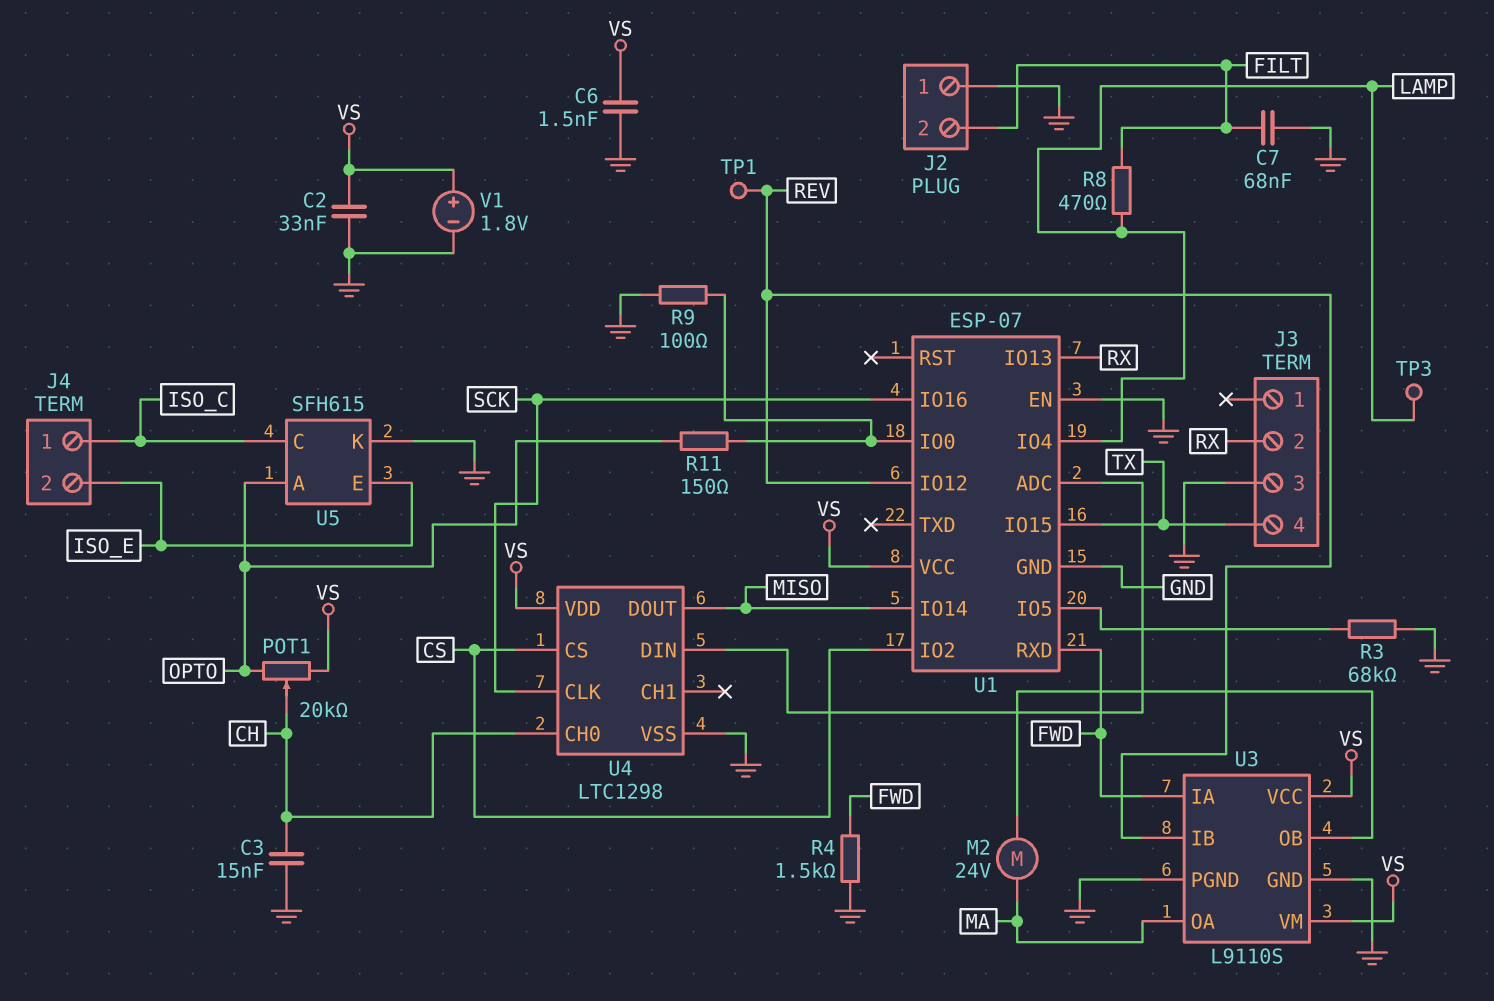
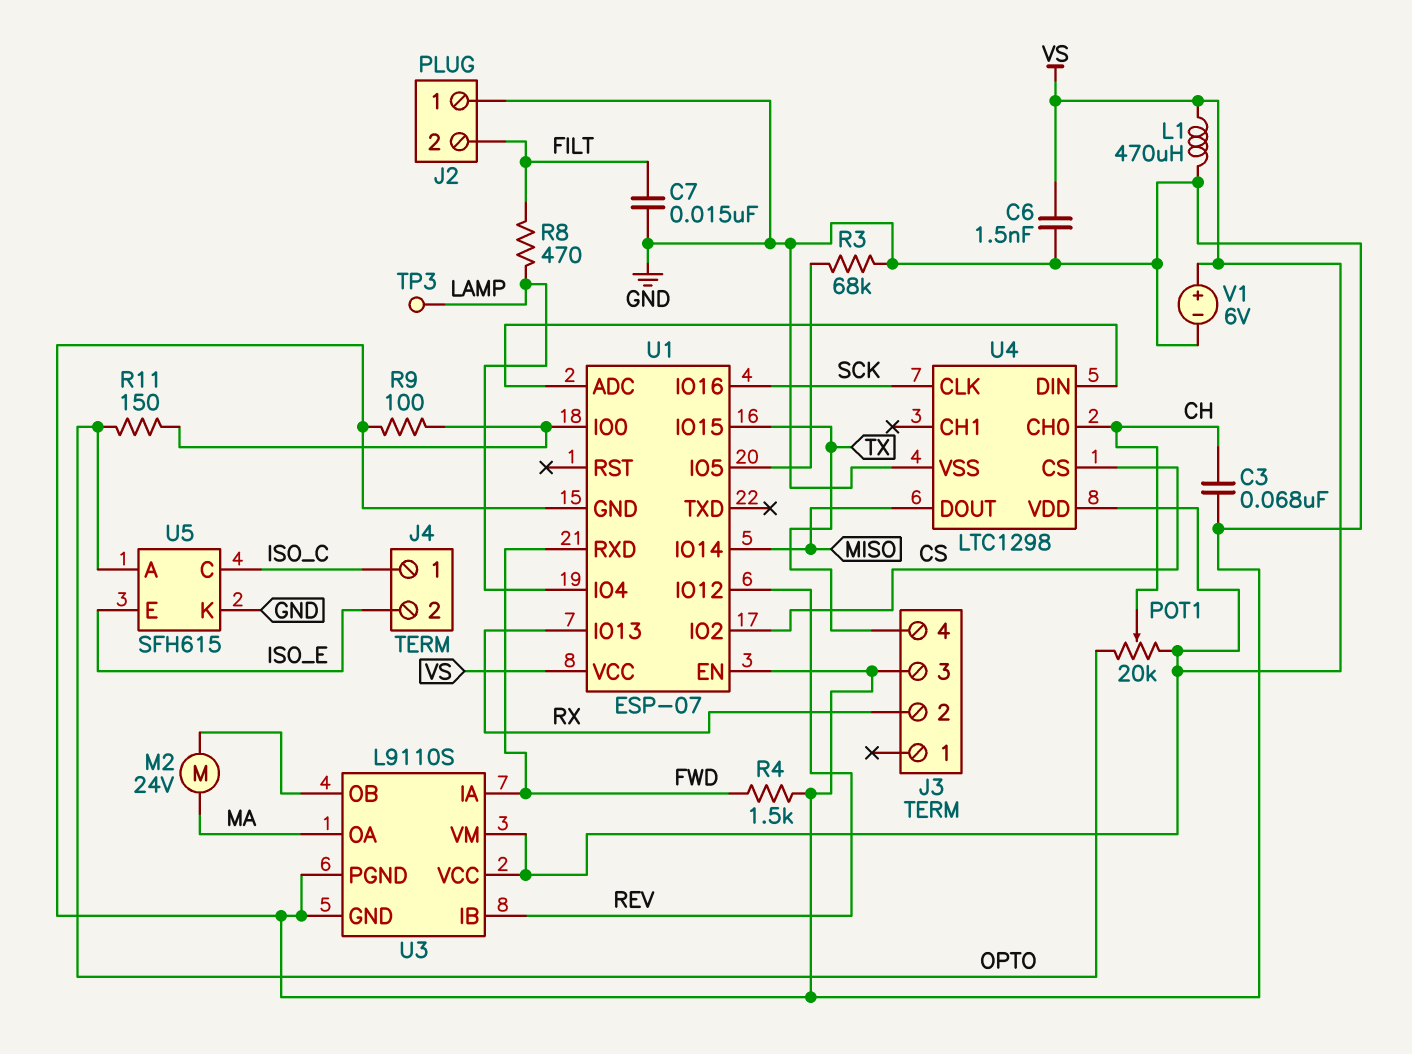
C2: 33nF (GND, VS) -> none
C3: 15nF (CH, GND) -> 68nF (CH, GND)
C7: 68nF (FILT, GND) -> 15nF (FILT, GND)
L1: none -> 470uH (GND, VS)
TP1: test point (REV) -> none
V1: 1.8V (plus VS, minus GND) -> 6V (plus VS, minus GND)

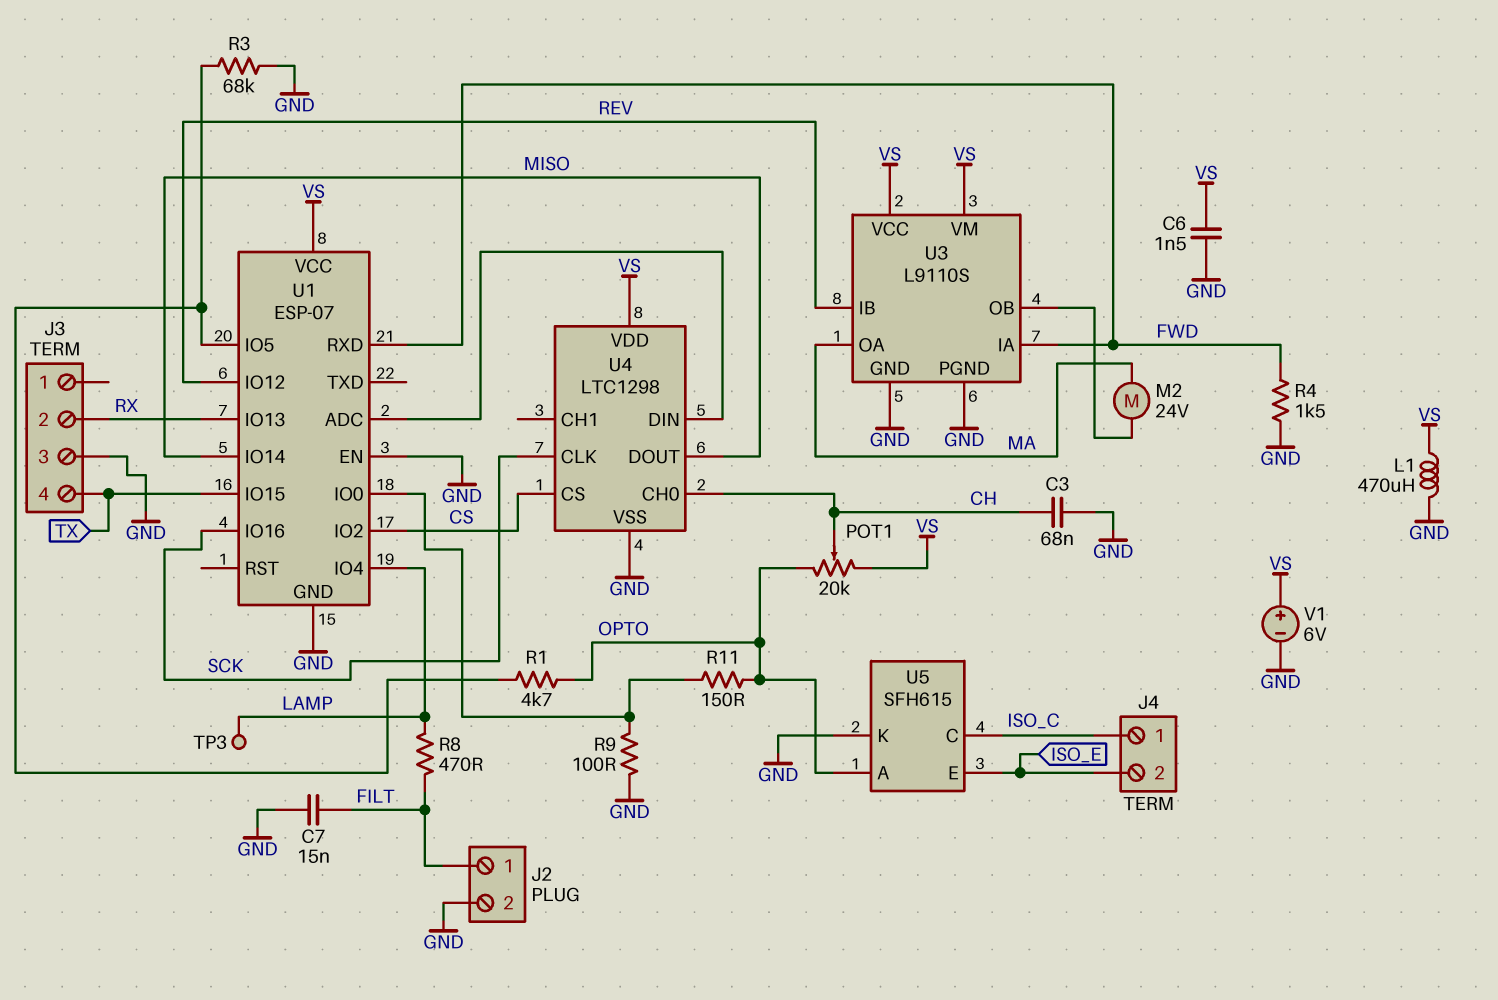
J2 pin 1: GND -> FILT
J2 pin 2: FILT -> GND
R1: none -> 4.7k (OPTO, U1/IO5)

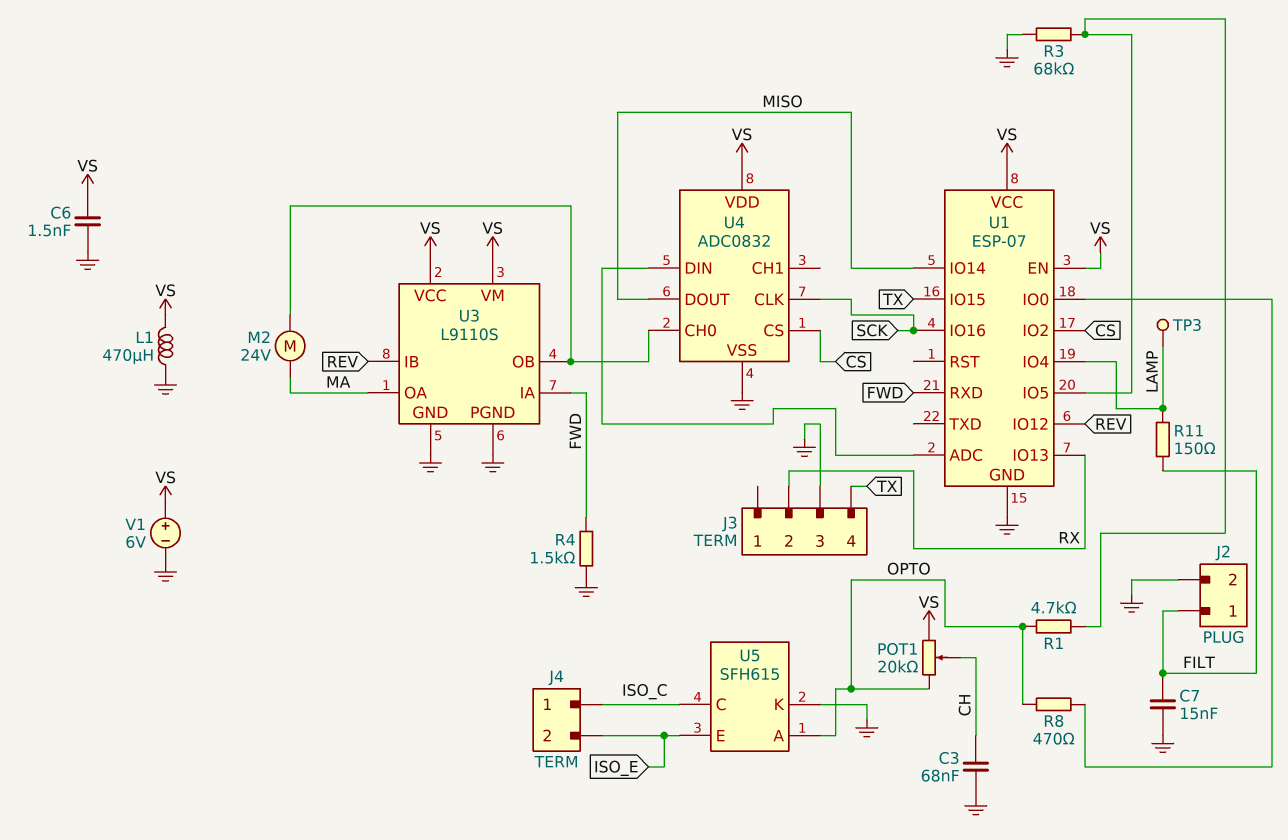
R8: 470 (FILT, LAMP) -> 470 (OPTO, U1/IO0)
R9: 100 (GND, U1/IO0) -> none
R11: 150 (OPTO, U1/IO0) -> 150 (FILT, LAMP)
U1 pin EN: GND -> VS
U4: LTC1298 -> ADC0832
U4 pin CH0: CH -> U3/OB

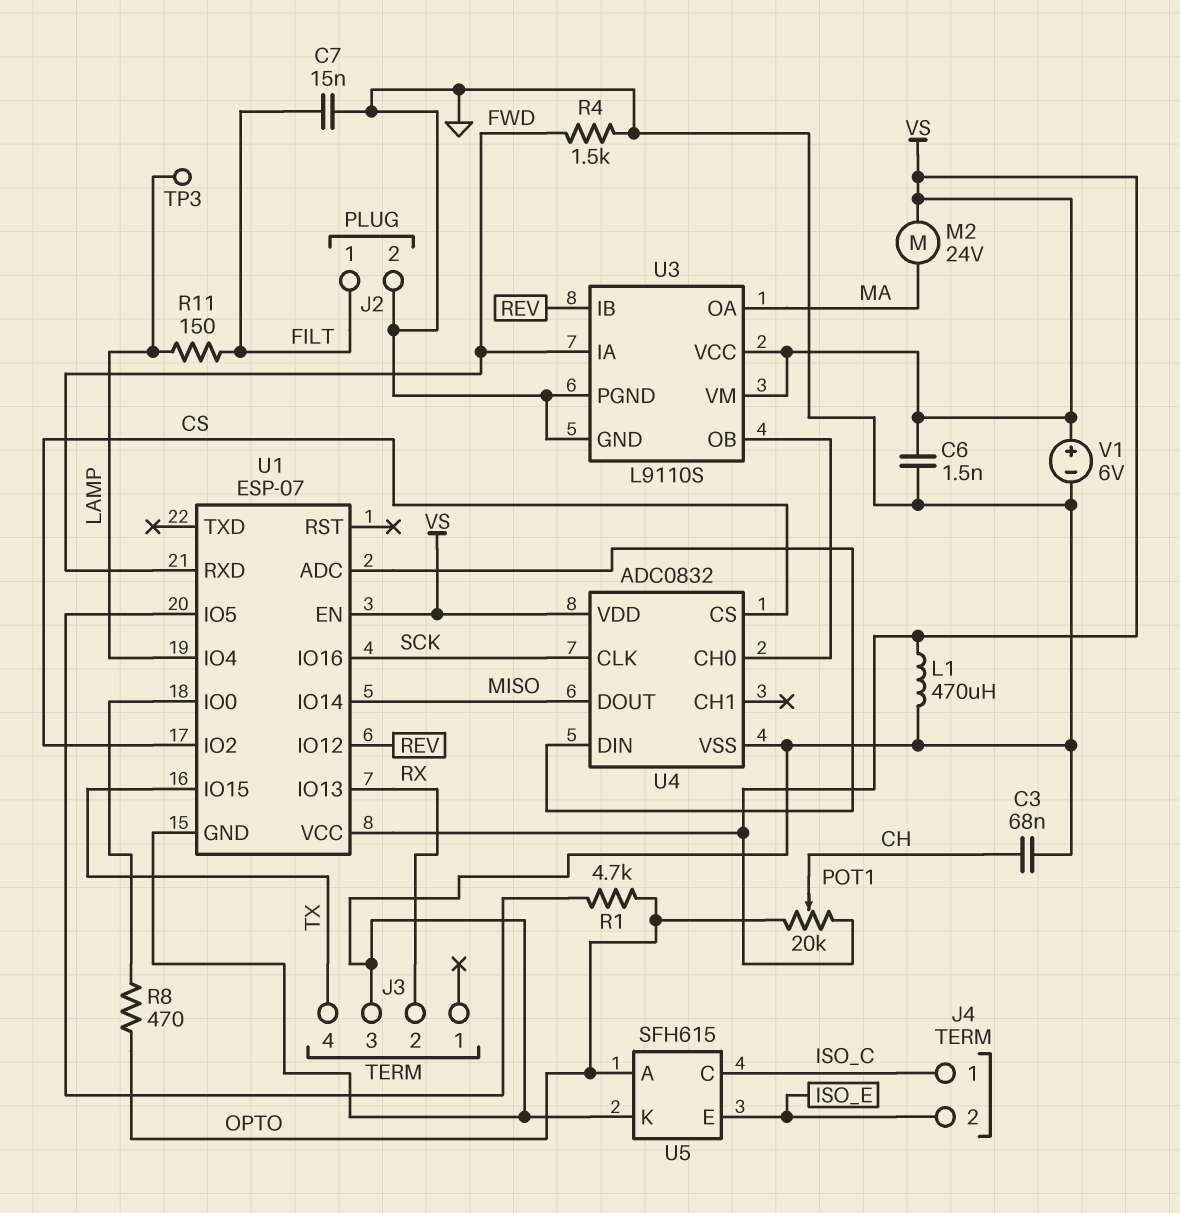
M2: motor 24V (MA, U3/OB) -> motor 24V (MA, VS)
R3: 68k (GND, U1/IO5) -> none

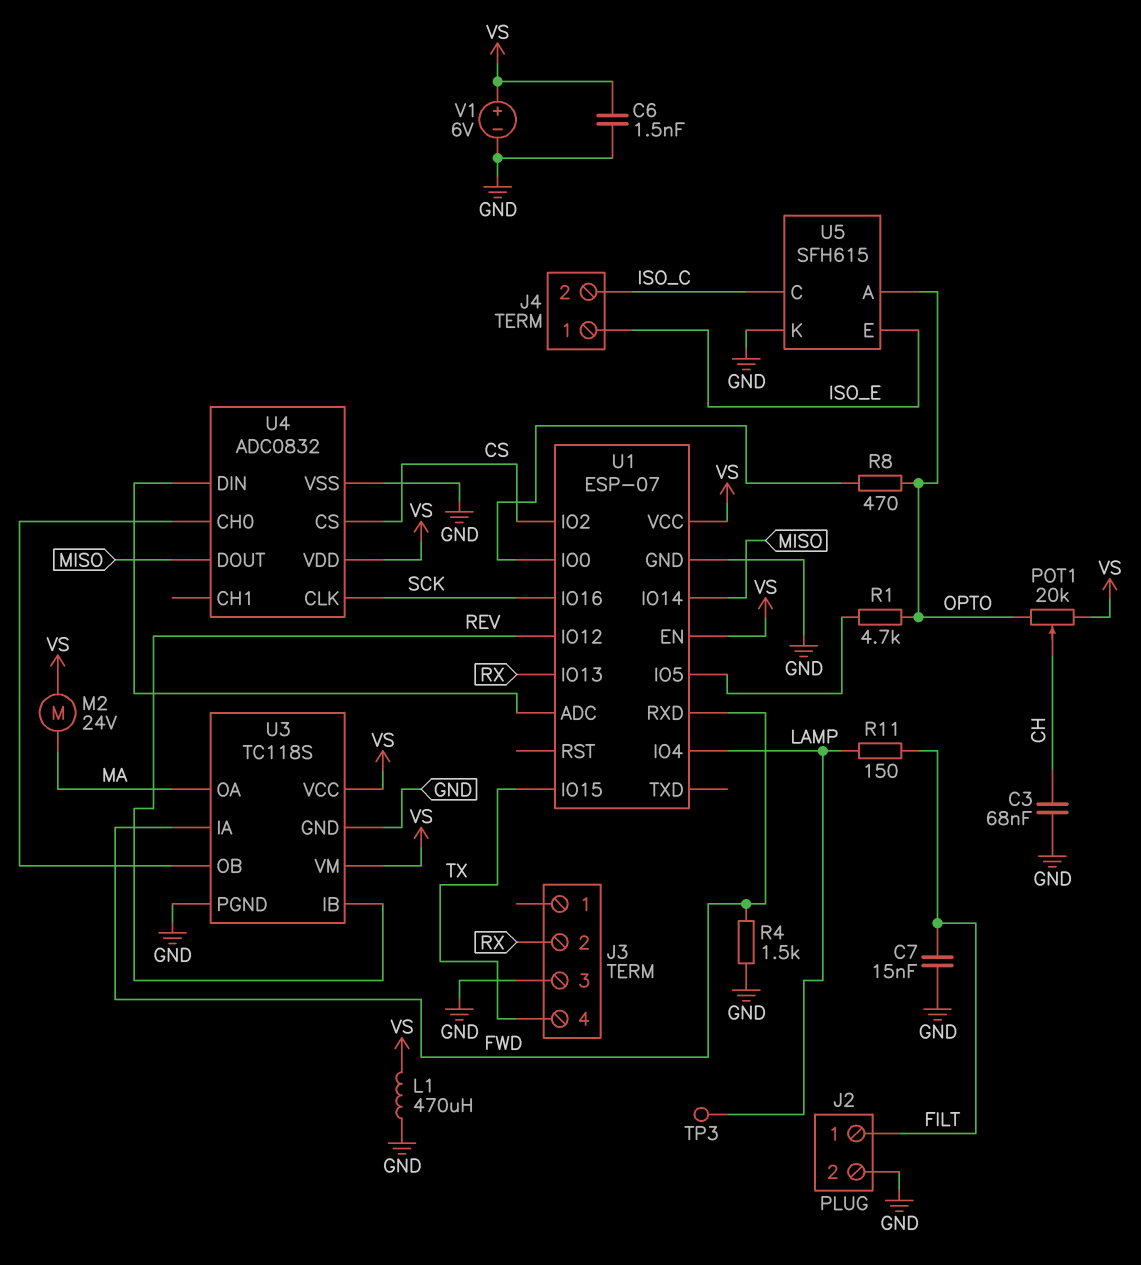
J4 pin 1: ISO_C -> ISO_E
J4 pin 2: ISO_E -> ISO_C
U3: L9110S -> TC118S

